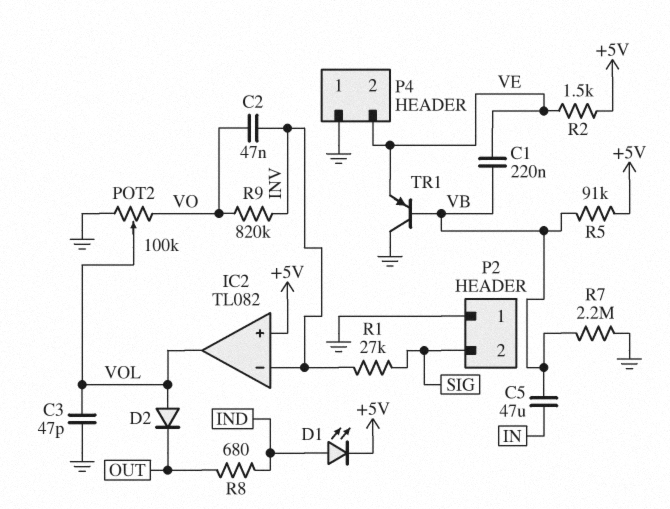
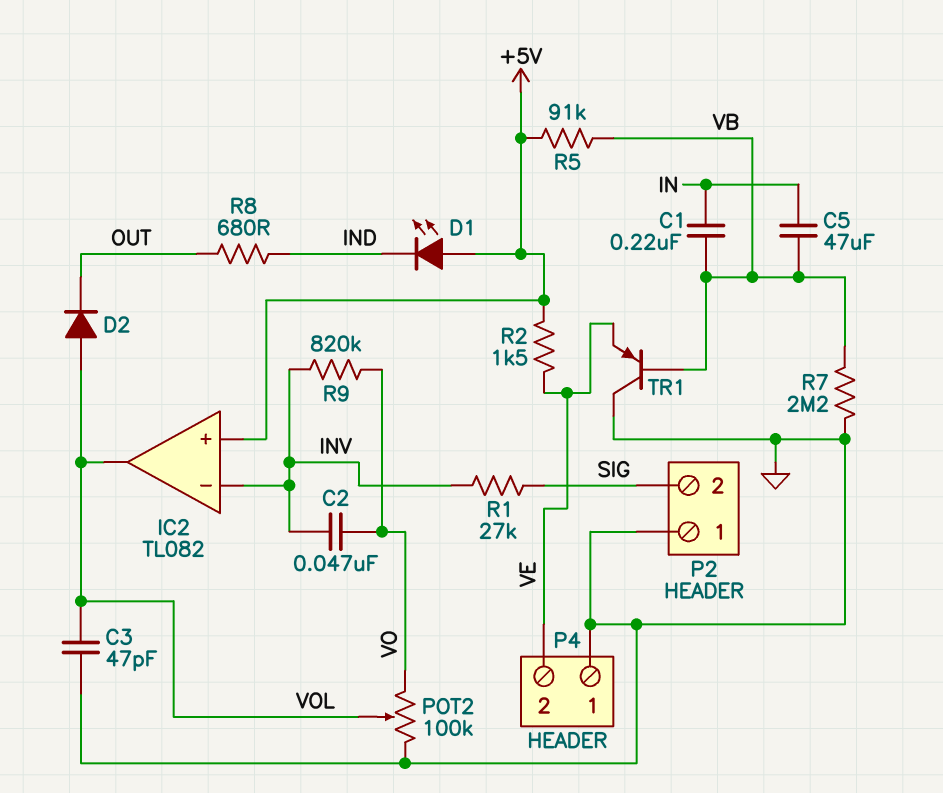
C1: 220nF (VB, VE) -> 220nF (IN, VB)
D1: LED (A IND, K +5V) -> LED (A +5V, K IND)

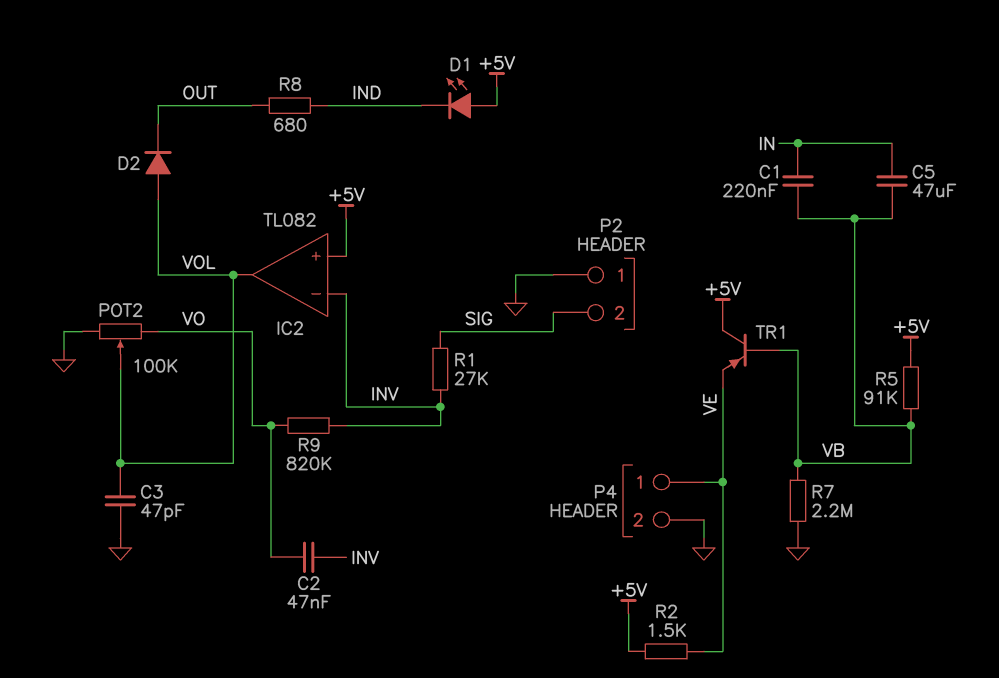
P4 pin 1: GND -> VE
P4 pin 2: VE -> GND
TR1: PNP (B VB, C GND, E VE) -> PNP (B VB, C +5V, E VE)

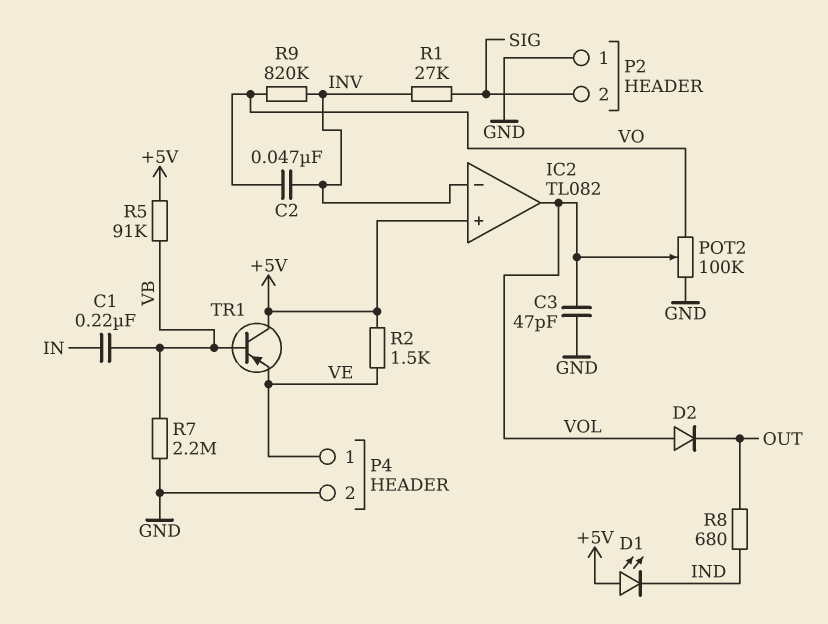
C5: 47uF (IN, VB) -> none

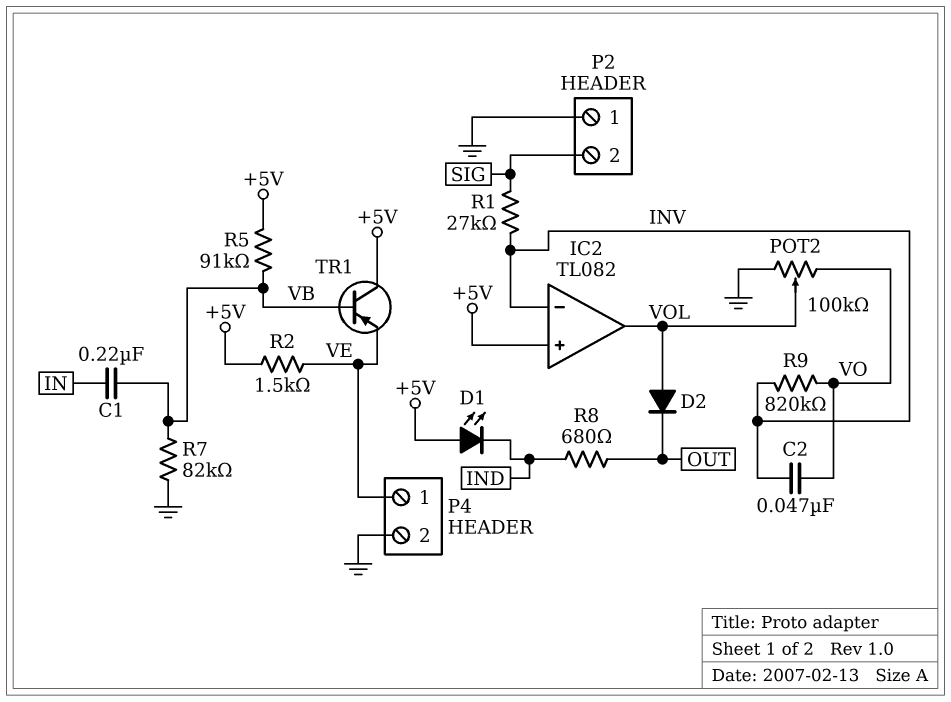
C3: 47pF (GND, VOL) -> none
R7: 2.2M (GND, VB) -> 82k (GND, VB)

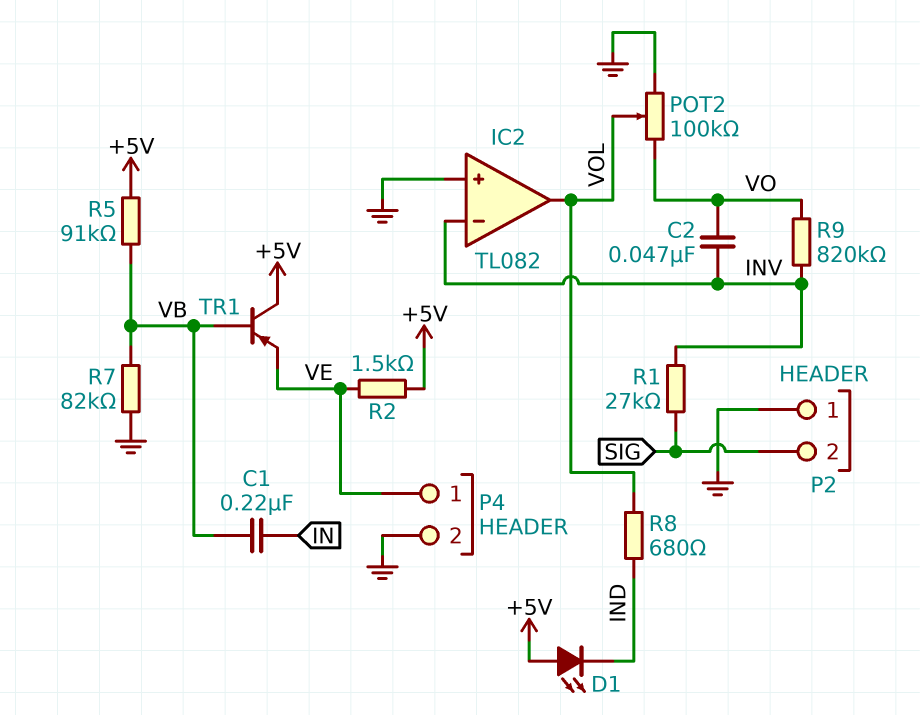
D2: diode (A VOL, K OUT) -> none
IC2 pin in+: +5V -> GND
R8: 680 (IND, OUT) -> 680 (IND, VOL)

